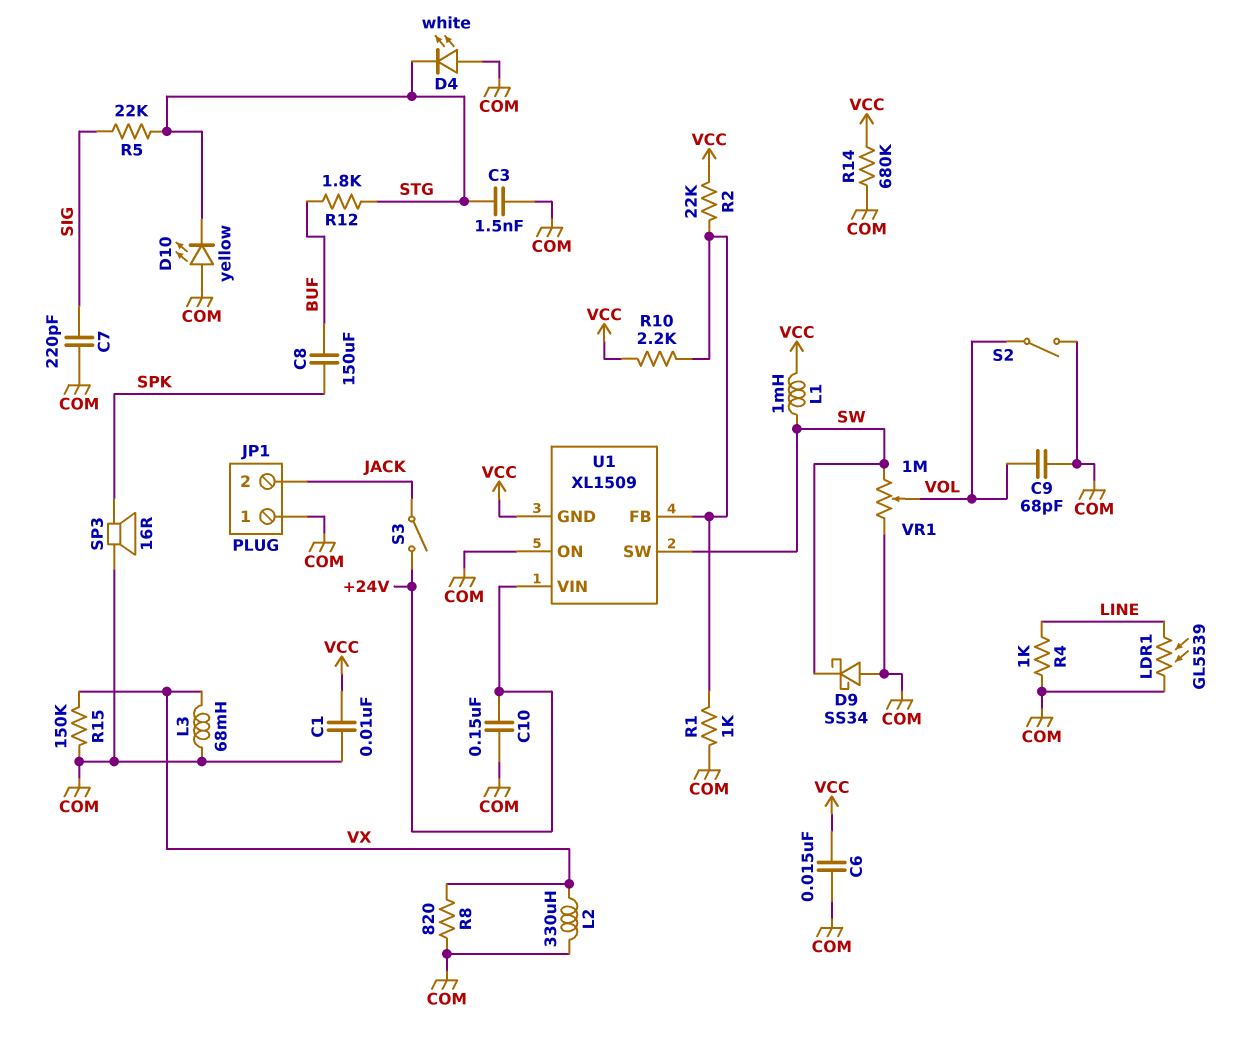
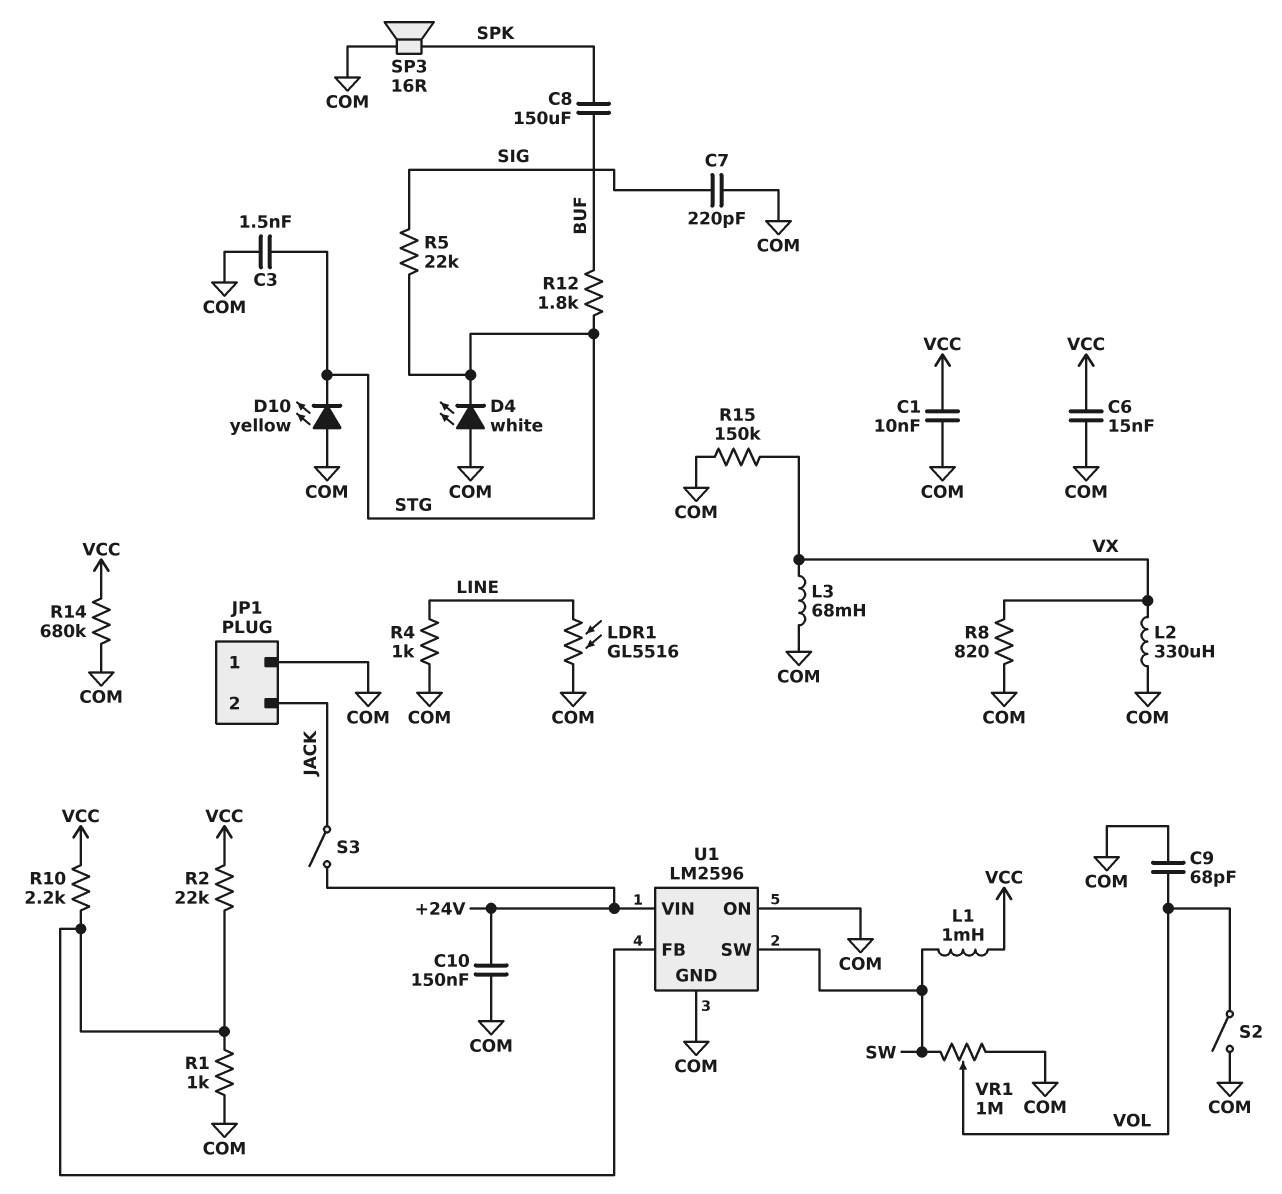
D9: schottky SS34 (A COM, K SW) -> none
LDR1: GL5539 (COM, LINE) -> GL5516 (COM, LINE)
U1: XL1509 -> LM2596
U1 pin GND: VCC -> COM

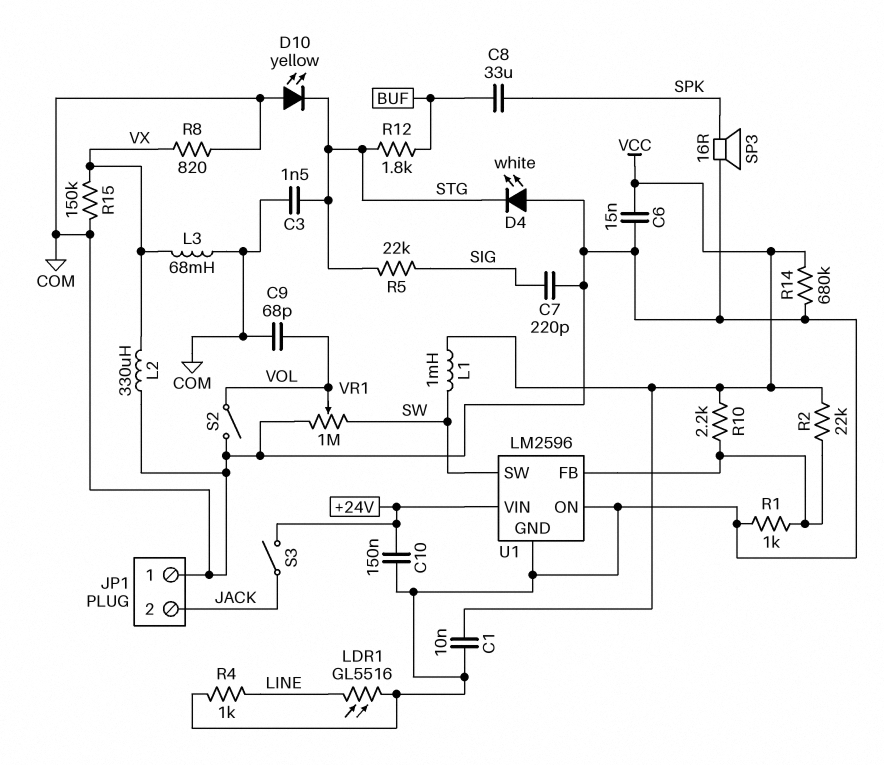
C8: 150uF (BUF, SPK) -> 33uF (BUF, SPK)

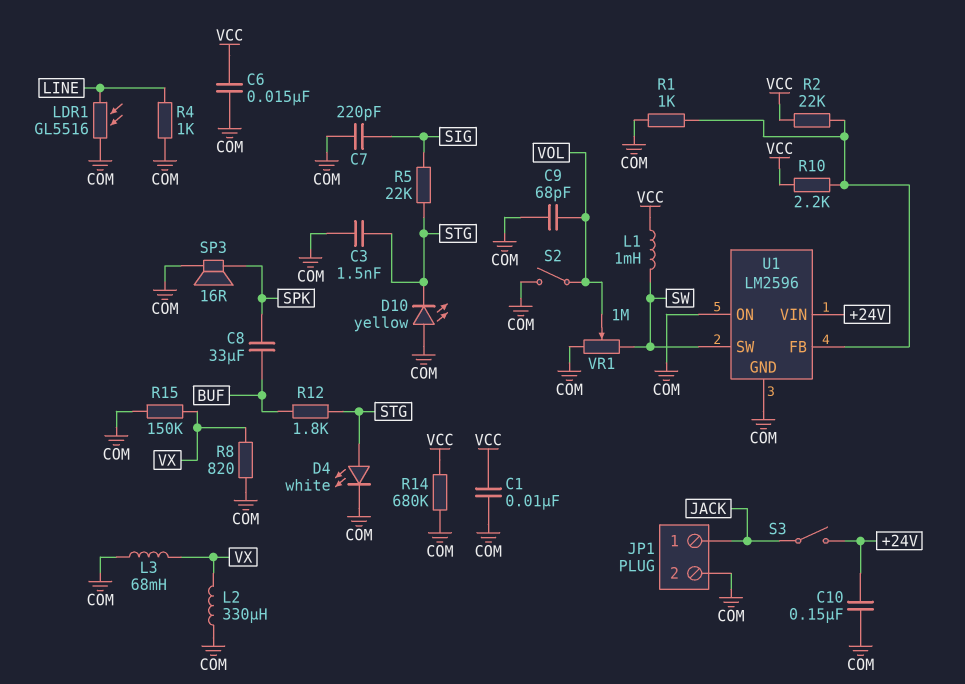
D4: LED white (A COM, K STG) -> LED white (A STG, K COM)
JP1 pin 1: COM -> JACK
JP1 pin 2: JACK -> COM

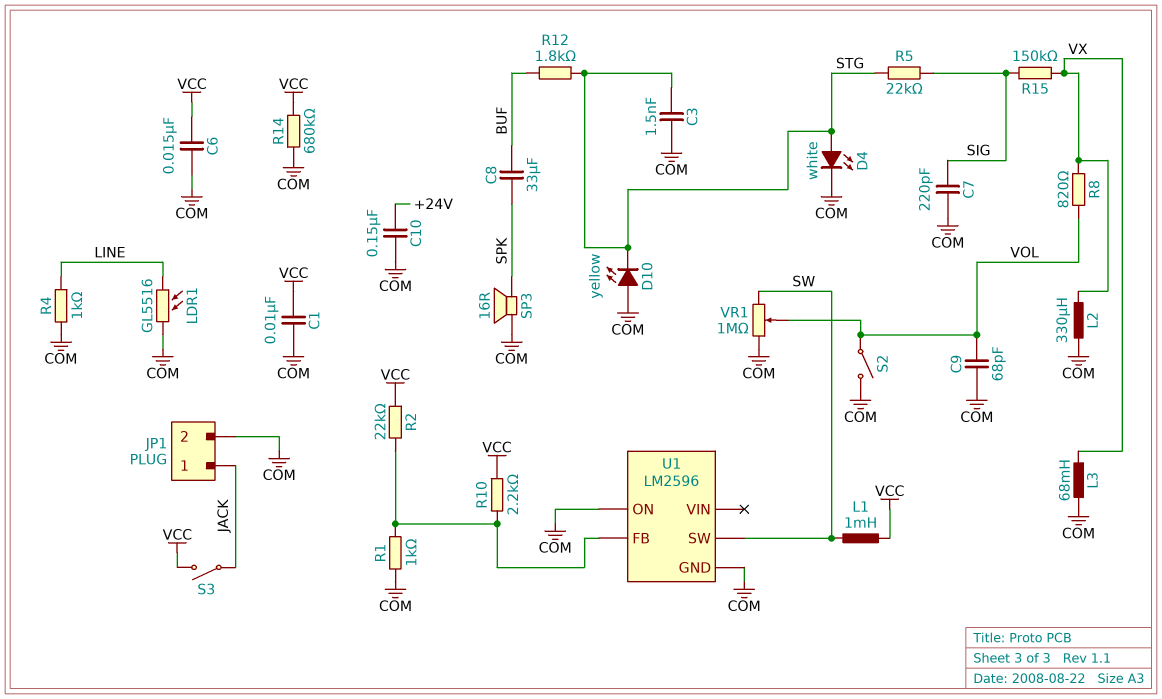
R8: 820 (COM, VX) -> 820 (VOL, VX)
R15: 150k (COM, VX) -> 150k (SIG, VX)
S3: switch (+24V, JACK) -> switch (JACK, VCC)
U1 pin VIN: +24V -> none

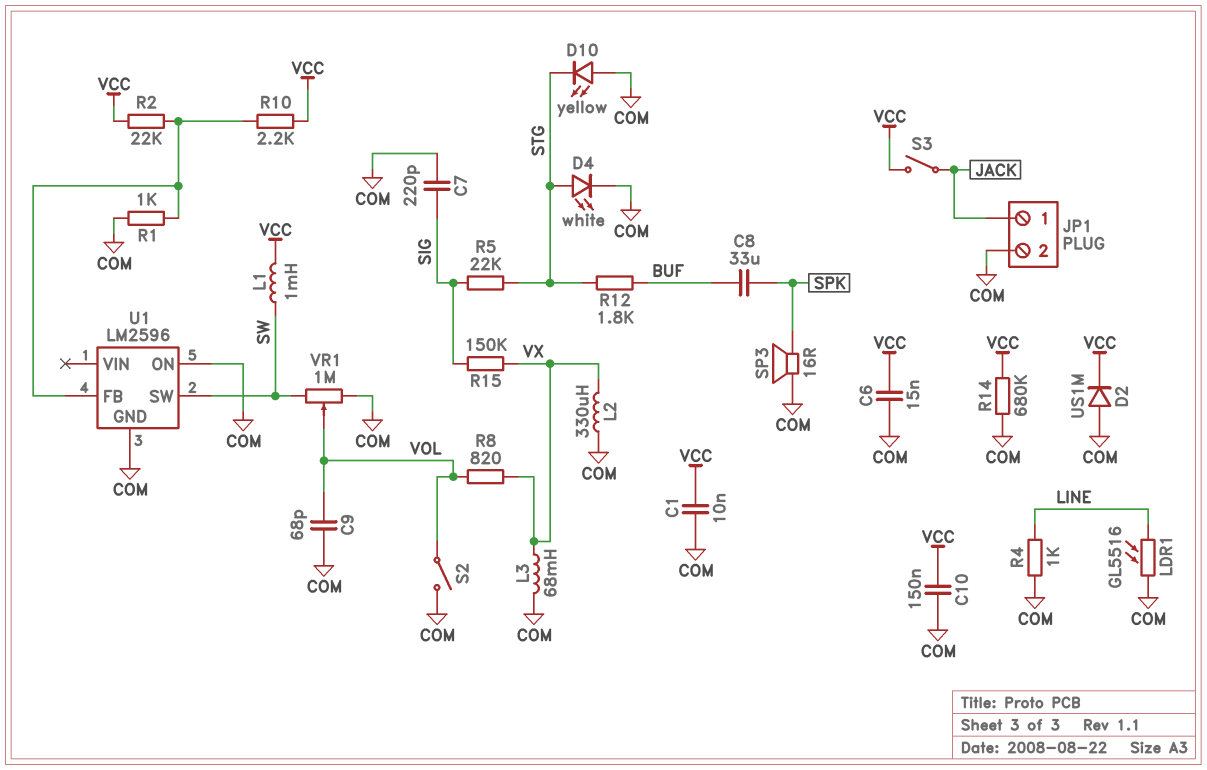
C3: 1.5nF (COM, STG) -> none
C10: 150nF (+24V, COM) -> 150nF (COM, VCC)
D2: none -> diode US1M (A COM, K VCC)

